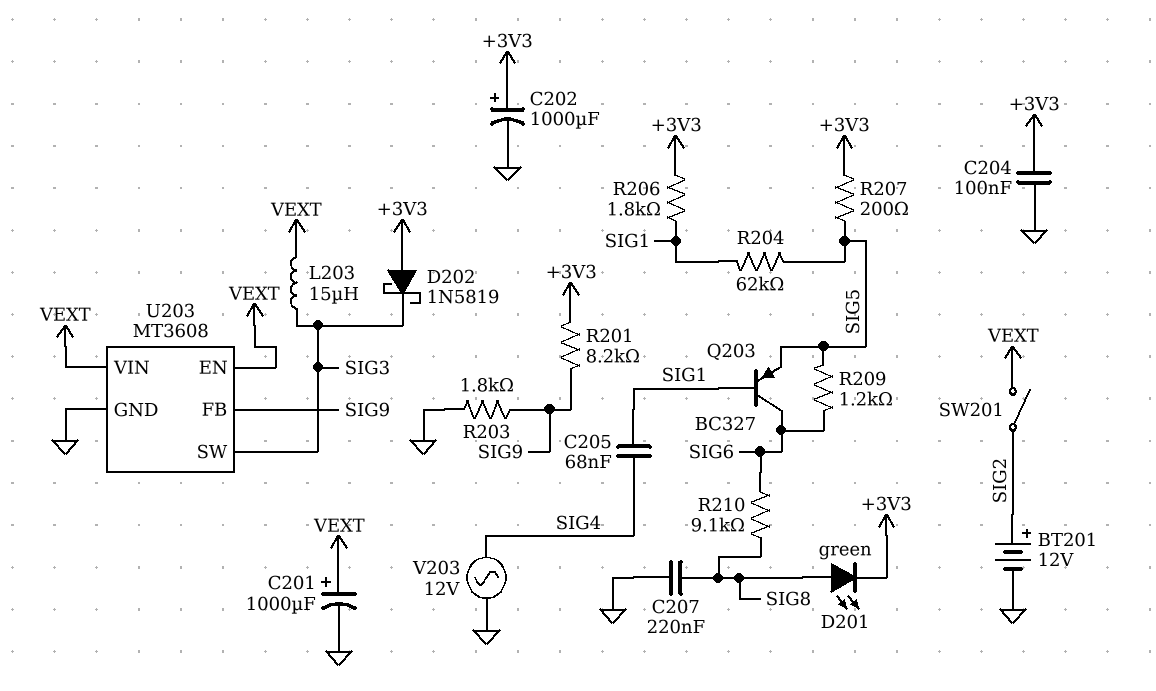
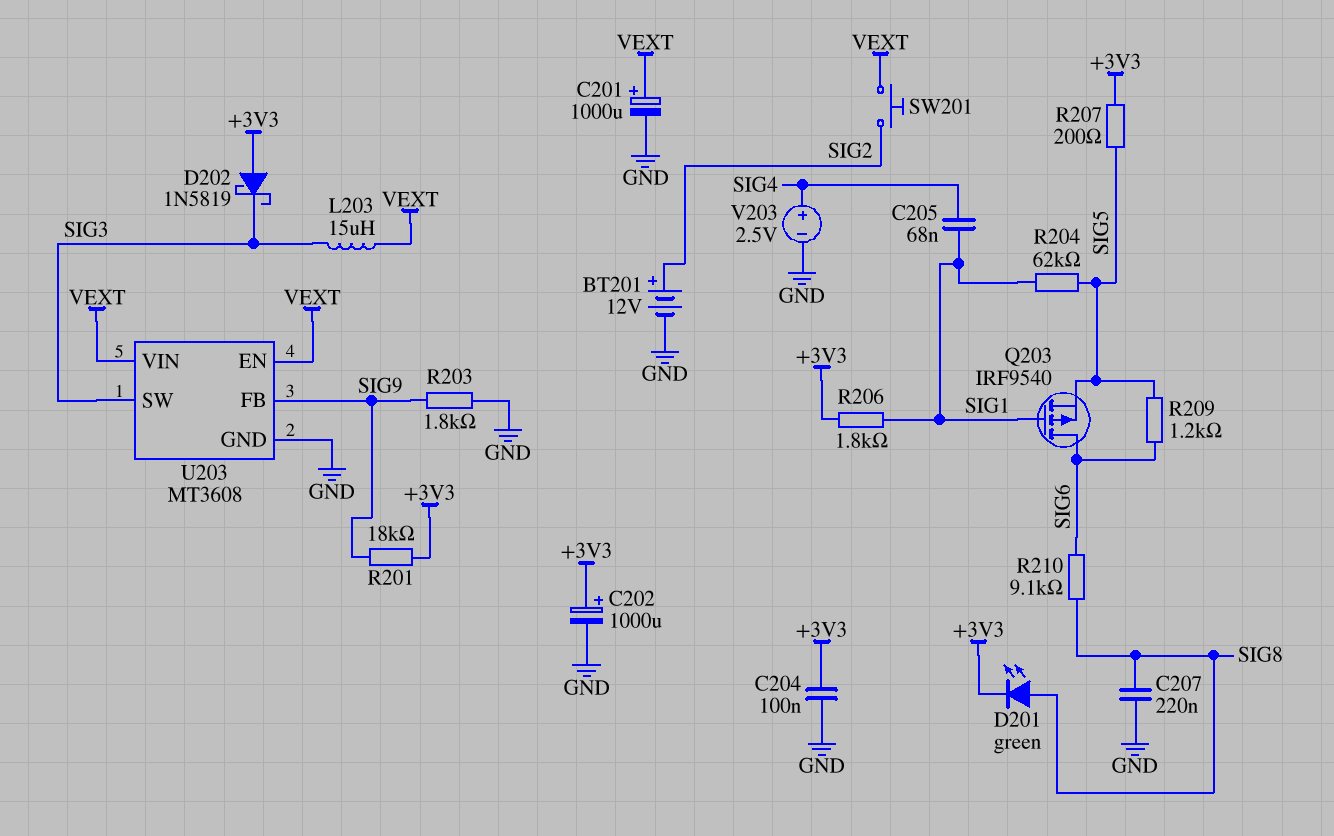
Q203: PNP BC327 (B SIG1, C SIG6, E SIG5) -> PMOS IRF9540 (G SIG1, D SIG6, S SIG5)
R201: 8.2k (+3V3, SIG9) -> 18k (+3V3, SIG9)
SW201: switch (SIG2, VEXT) -> button (SIG2, VEXT)
V203: AC 12V (GND, SIG4) -> 2.5V (plus SIG4, minus GND)

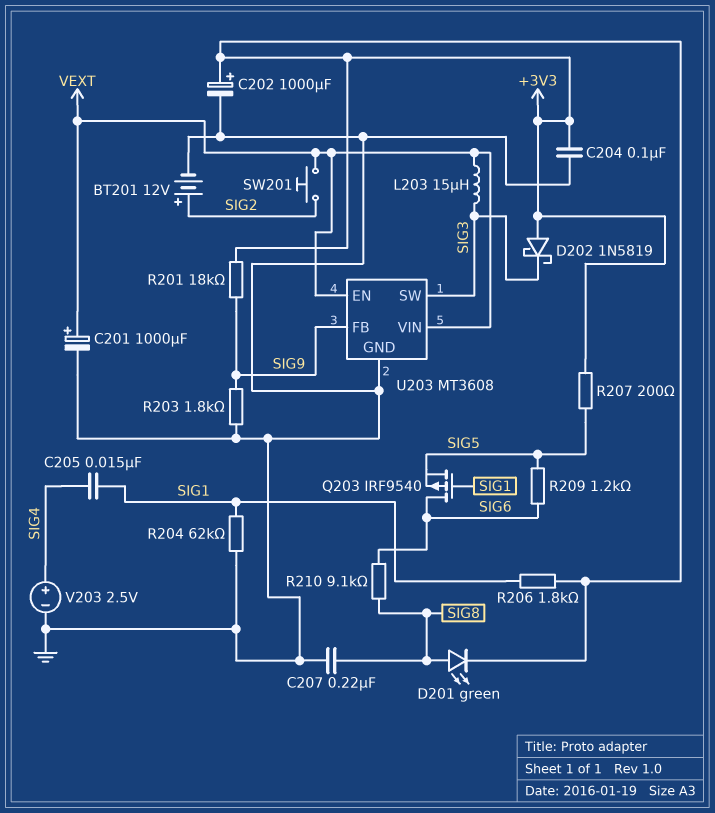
C205: 68nF (SIG1, SIG4) -> 15nF (SIG1, SIG4)
R204: 62k (SIG1, SIG5) -> 62k (GND, SIG1)

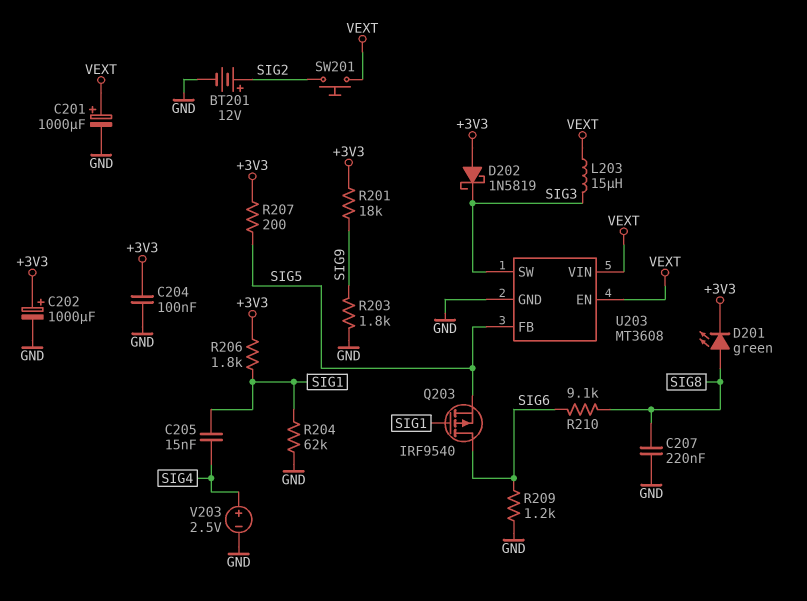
R209: 1.2k (SIG5, SIG6) -> 1.2k (GND, SIG6)
U203 pin FB: SIG9 -> SIG5

